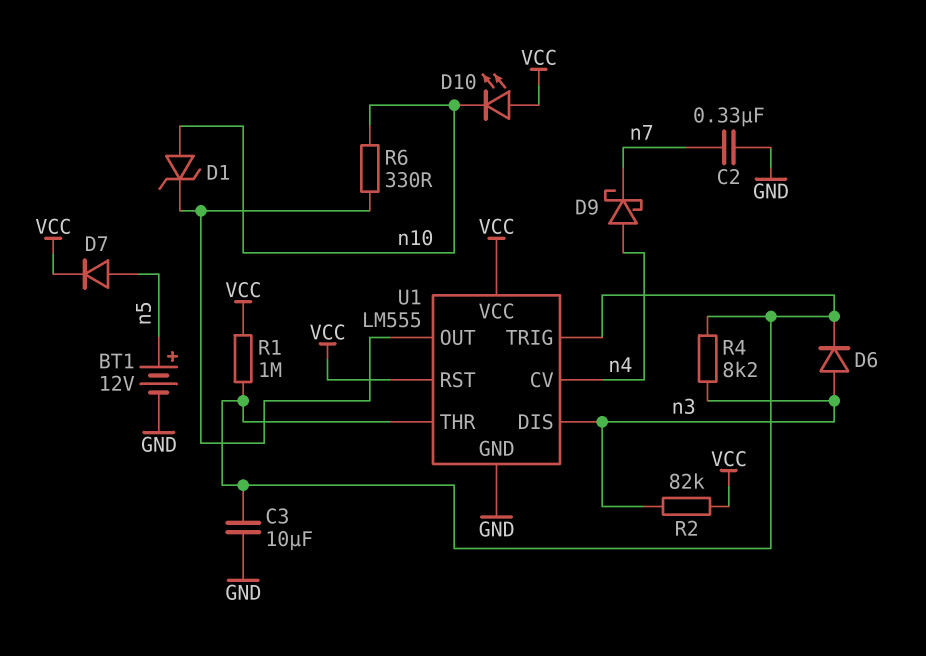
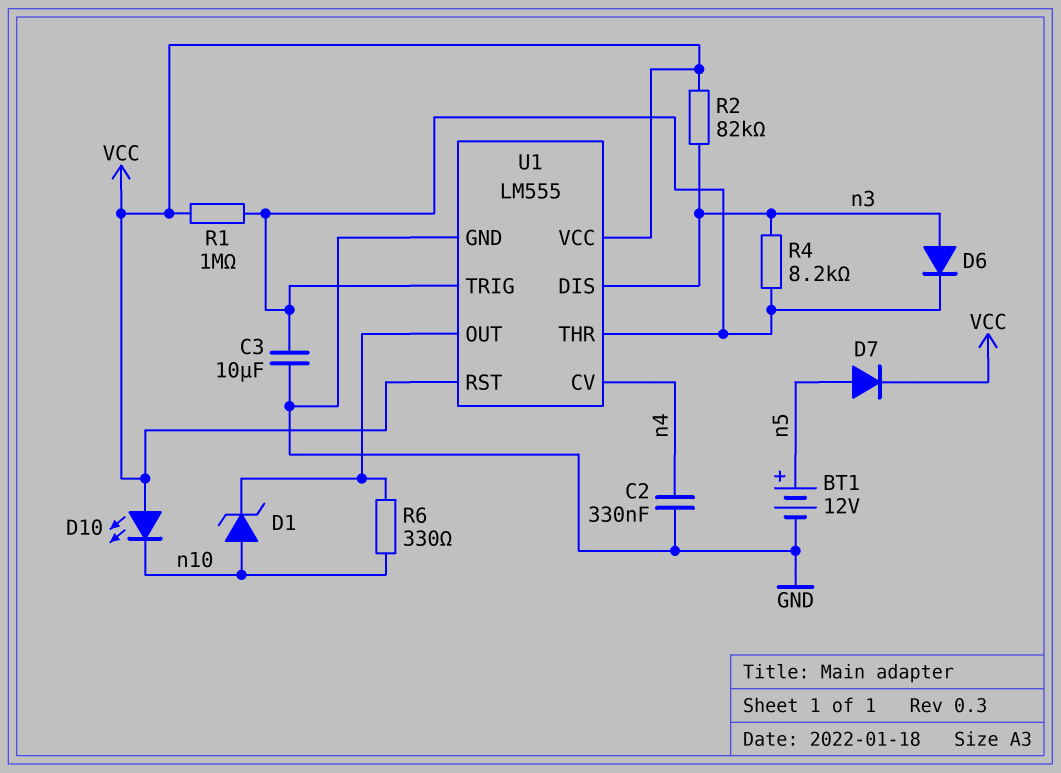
C2: 330nF (GND, n7) -> 330nF (GND, n4)
D9: schottky (A n4, K n7) -> none

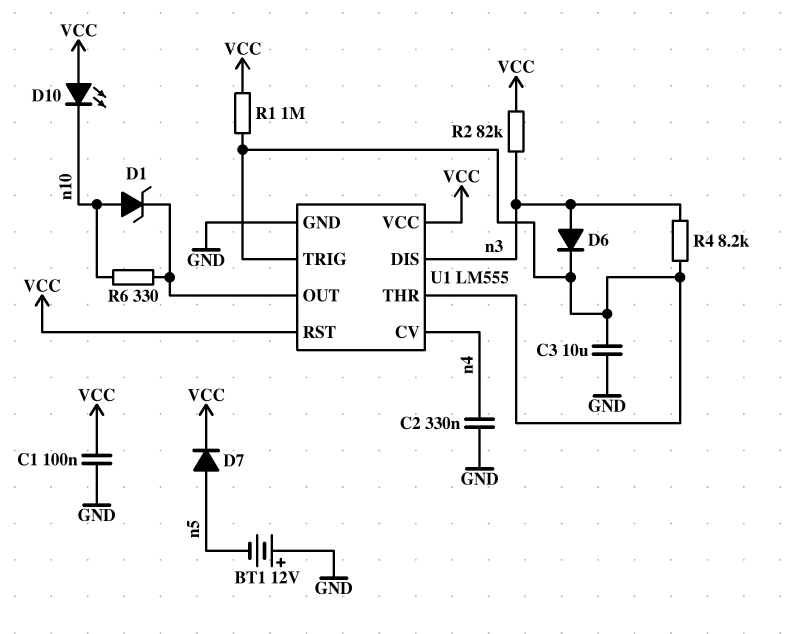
BT1: 12V (plus n5, minus GND) -> 12V (plus GND, minus n5)
C1: none -> 100nF (GND, VCC)

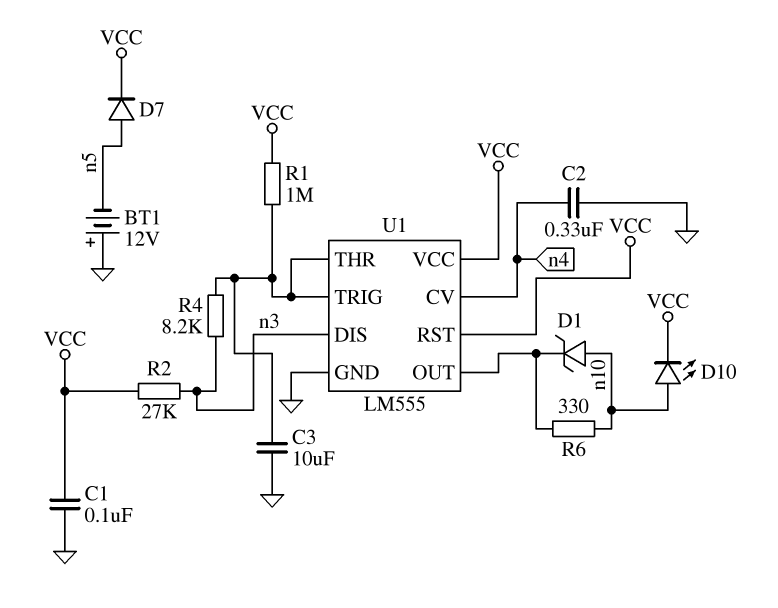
D6: diode (A n3, K U1/THR) -> none
D10: LED (A VCC, K n10) -> LED (A n10, K VCC)
R2: 82k (VCC, n3) -> 27k (VCC, n3)

